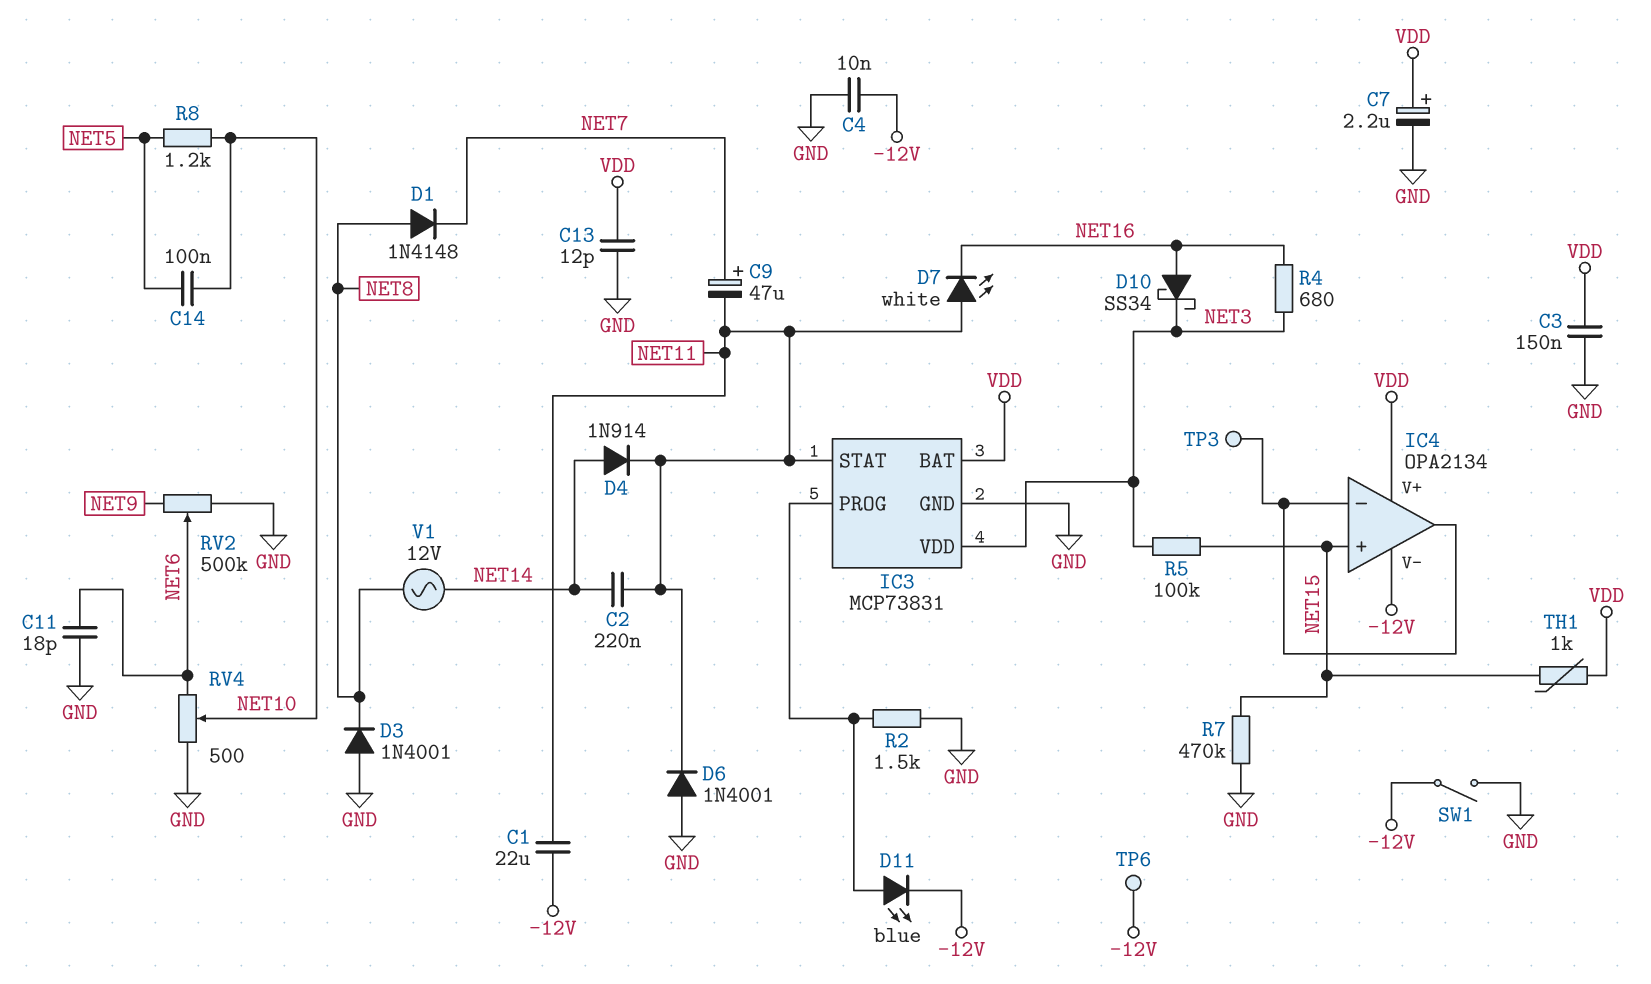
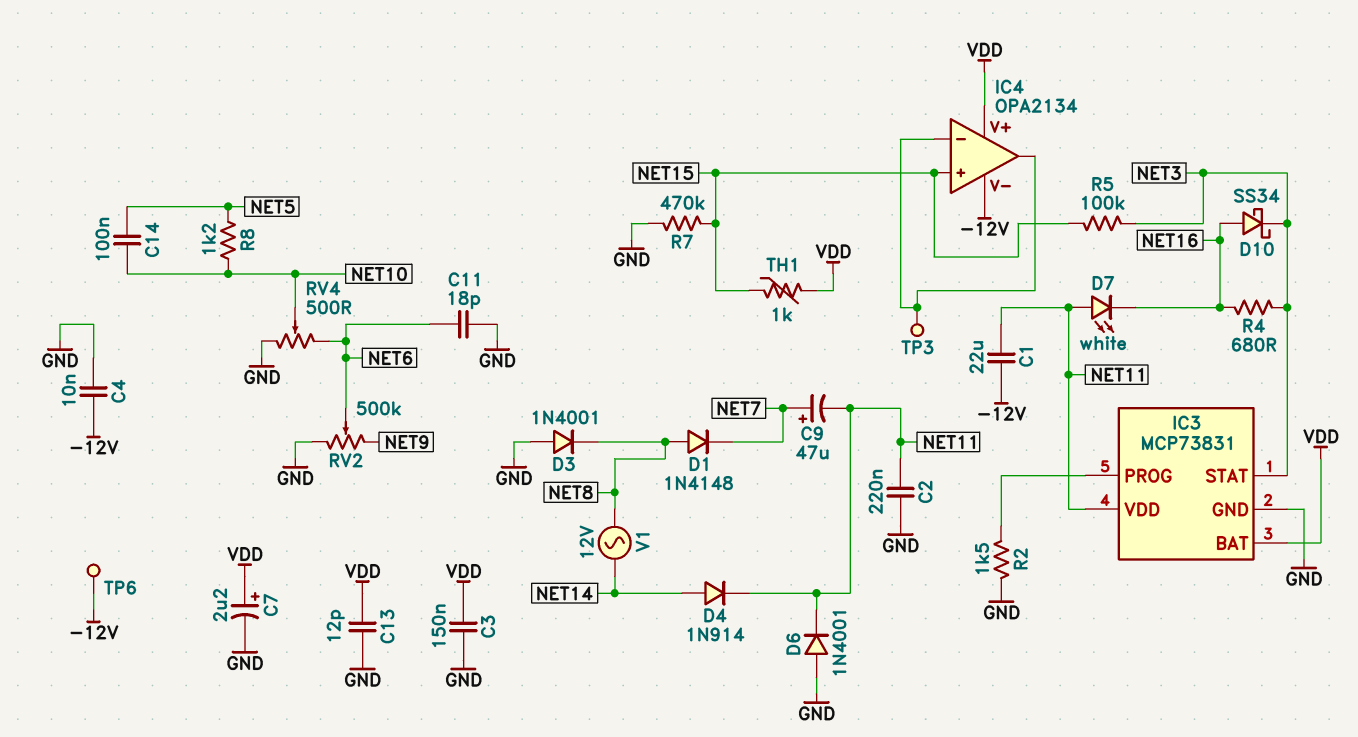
C2: 220nF (NET11, NET14) -> 220nF (GND, NET11)
D11: LED blue (A IC3/PROG, K -12V) -> none
IC3 pin STAT: NET11 -> NET3
IC3 pin VDD: NET3 -> NET11
SW1: switch (-12V, GND) -> none

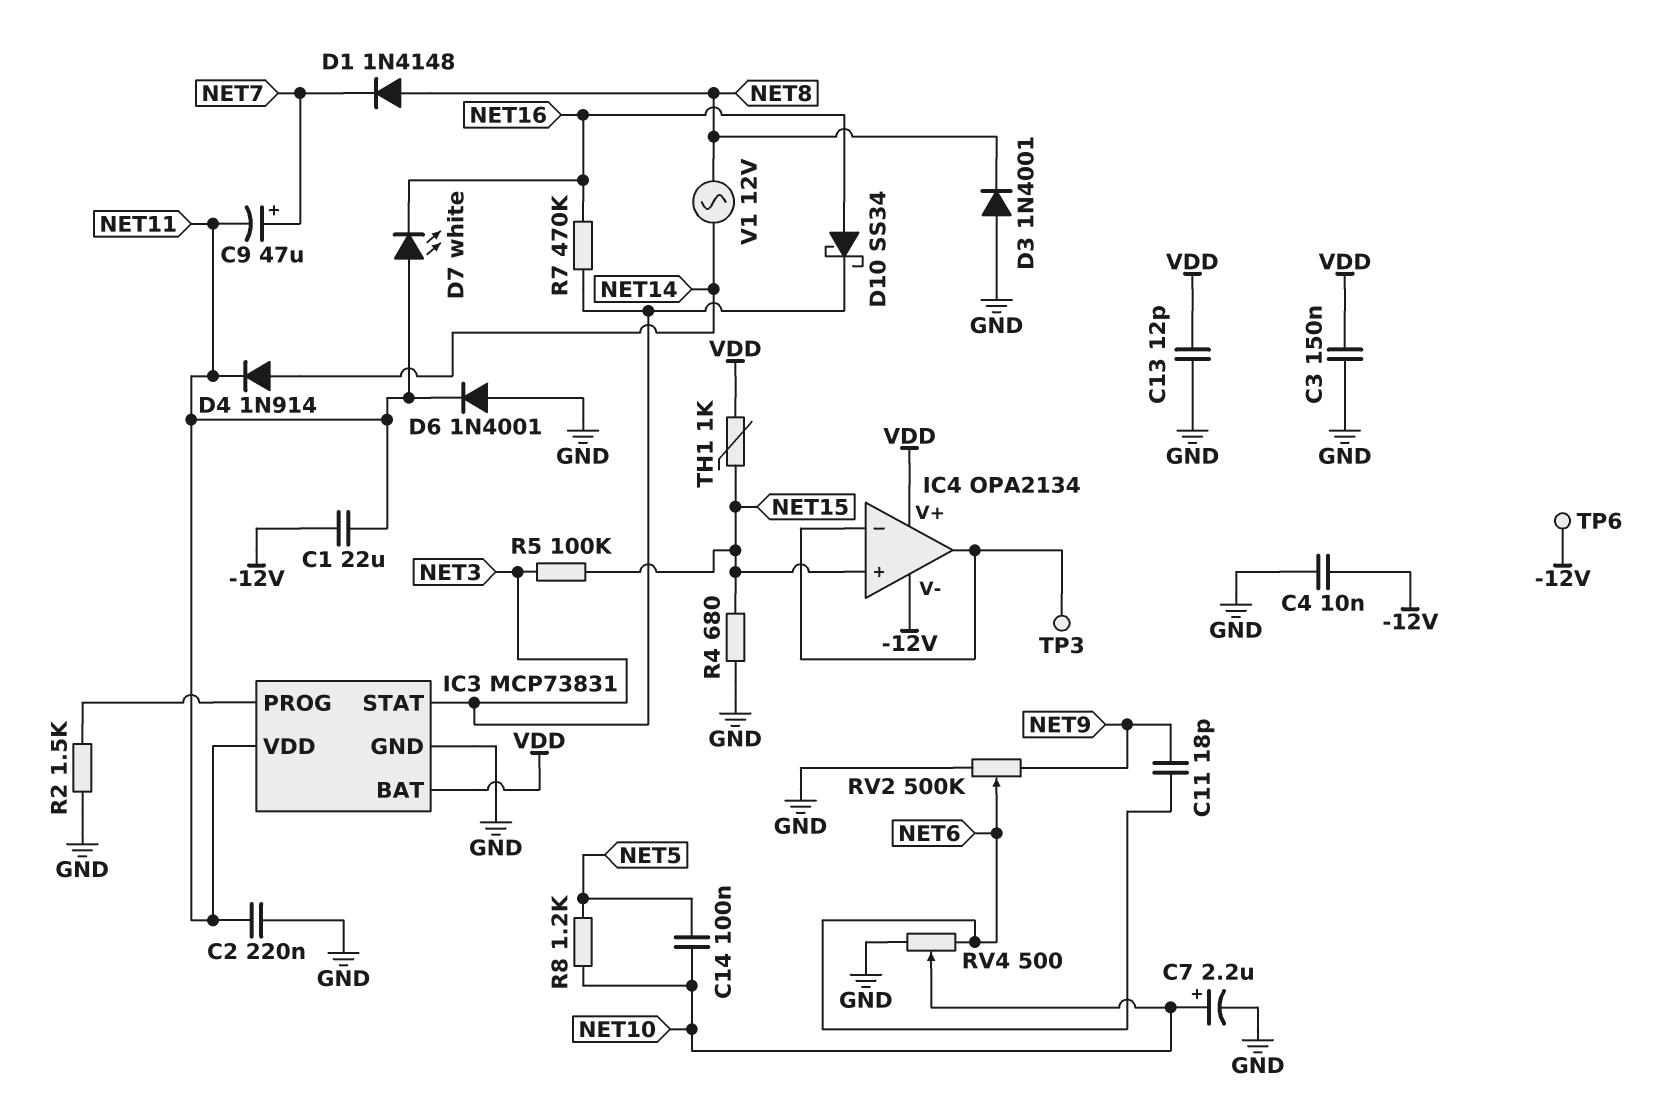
C7: 2.2uF (plus VDD, minus GND) -> 2.2uF (plus NET10, minus GND)
C11: 18pF (GND, NET6) -> 18pF (NET6, NET9)
R4: 680 (NET3, NET16) -> 680 (GND, NET15)
R7: 470k (GND, NET15) -> 470k (NET3, NET16)

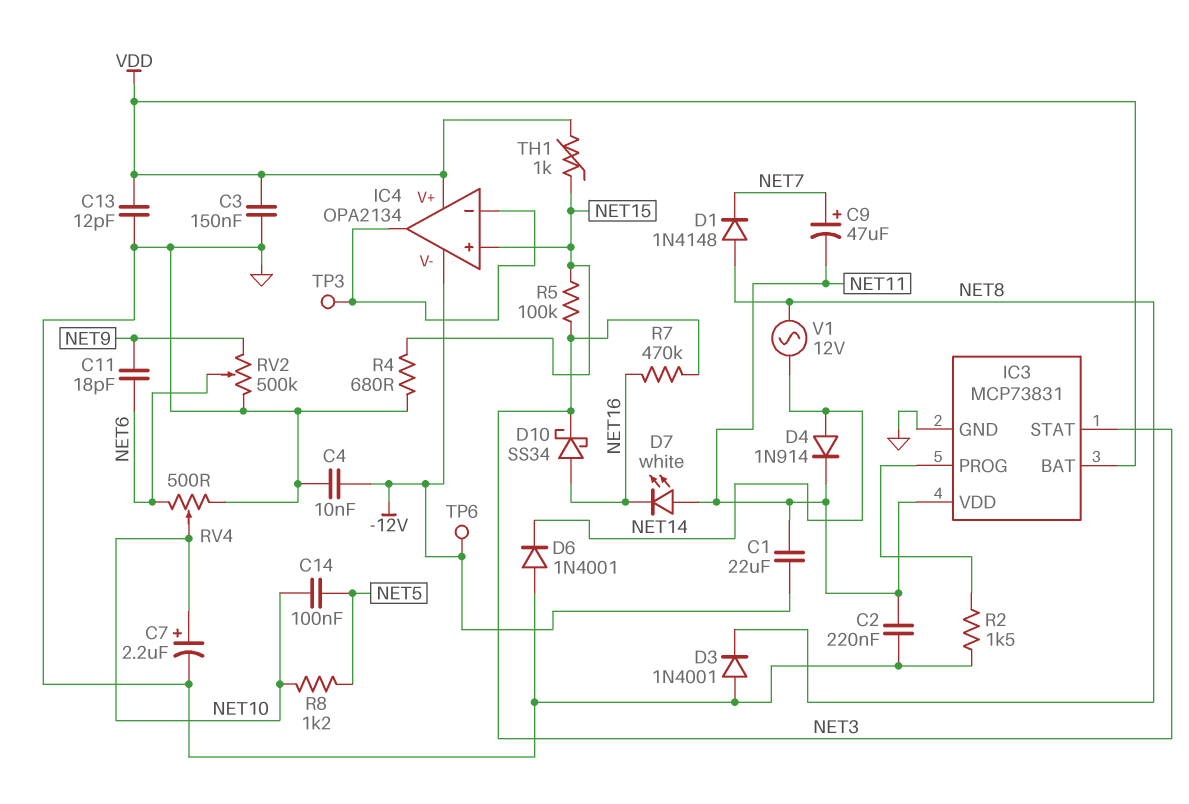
D6: diode 1N4001 (A GND, K NET11) -> diode 1N4001 (A GND, K NET14)

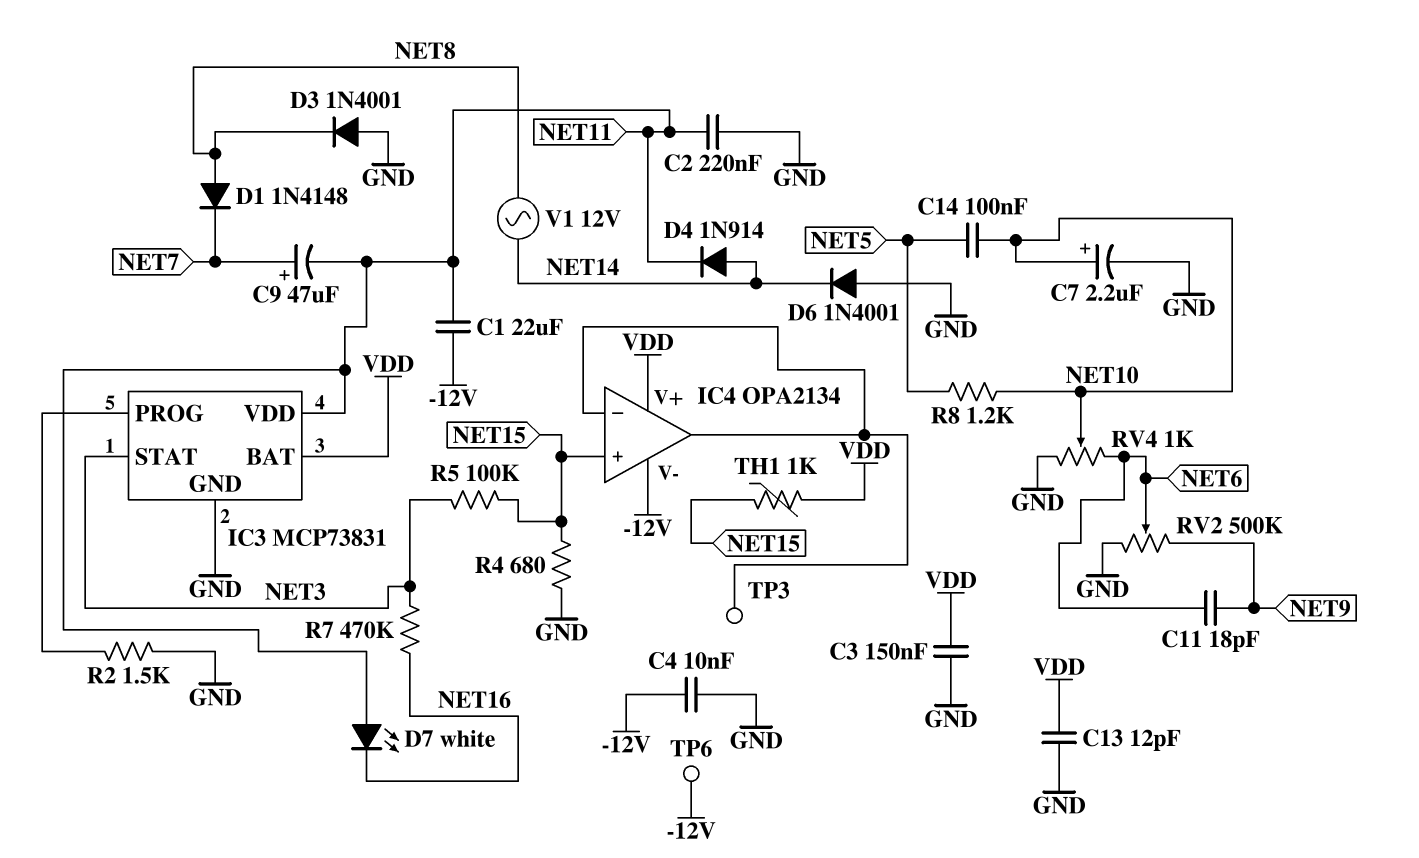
D10: schottky SS34 (A NET16, K NET3) -> none
RV4: 500 (GND, NET6, wiper NET10) -> 1k (GND, NET6, wiper NET10)

